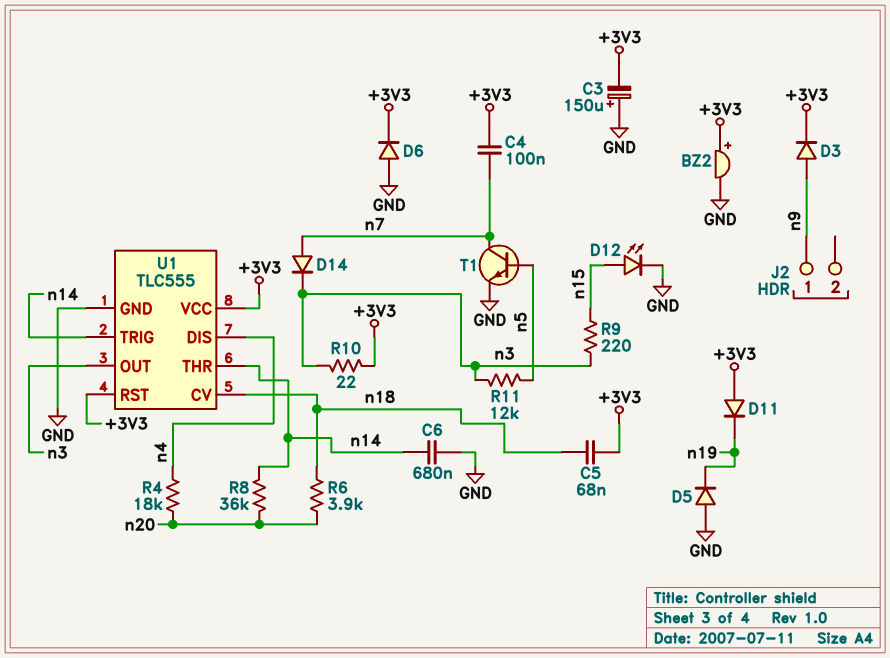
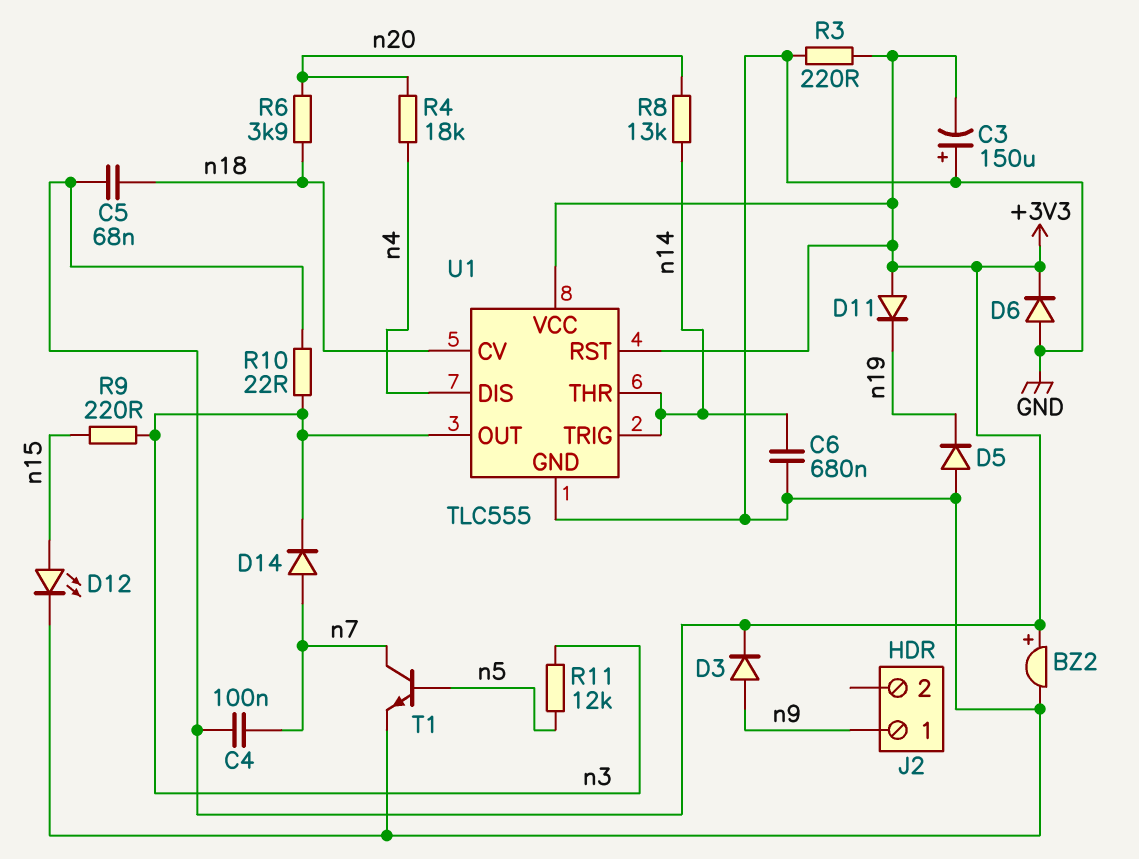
R3: none -> 220 (+3V3, GND)
R8: 36k (n14, n20) -> 13k (n14, n20)

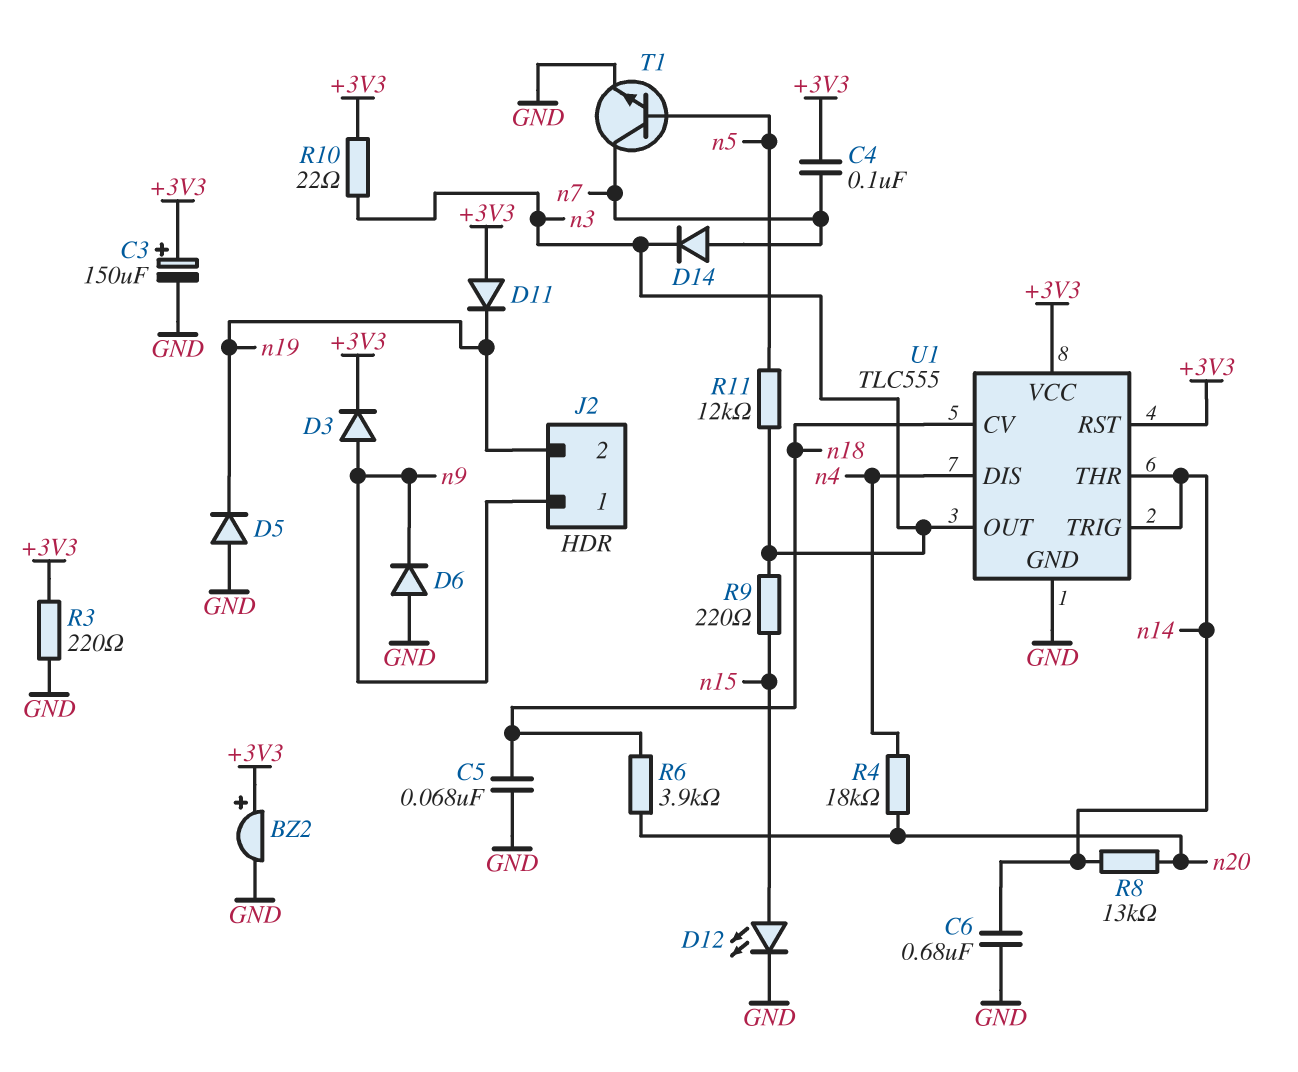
C3: 150uF (plus GND, minus +3V3) -> 150uF (plus +3V3, minus GND)
C5: 68nF (+3V3, n18) -> 68nF (GND, n18)
D6: diode (A GND, K +3V3) -> diode (A GND, K n9)
J2 pin 2: none -> n19

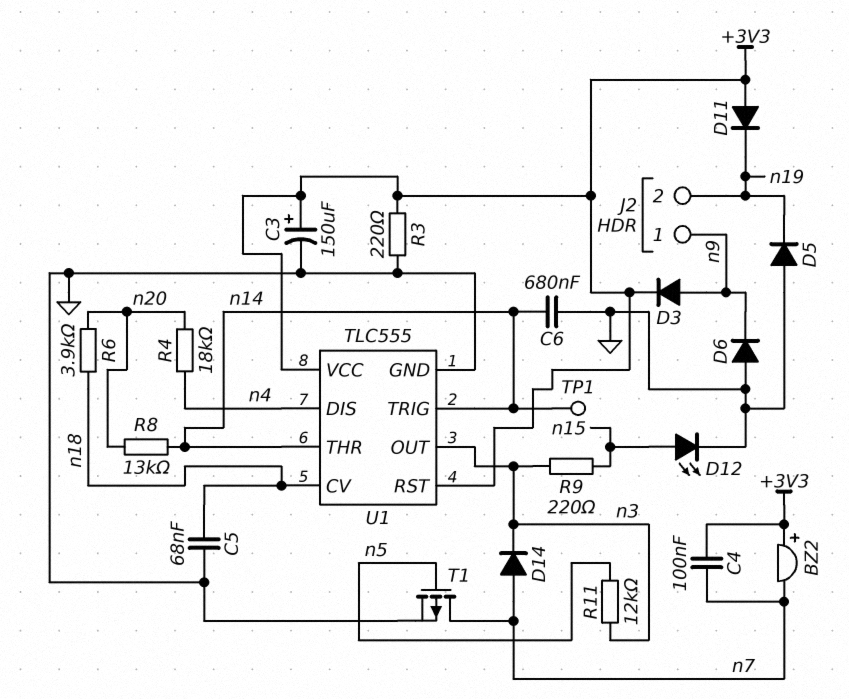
BZ2: buzzer (plus +3V3, minus GND) -> buzzer (plus +3V3, minus n7)
R10: 22 (+3V3, n3) -> none
T1: NPN (B n5, C n7, E GND) -> PMOS (G n5, D n7, S GND)
TP1: none -> test point (n14)

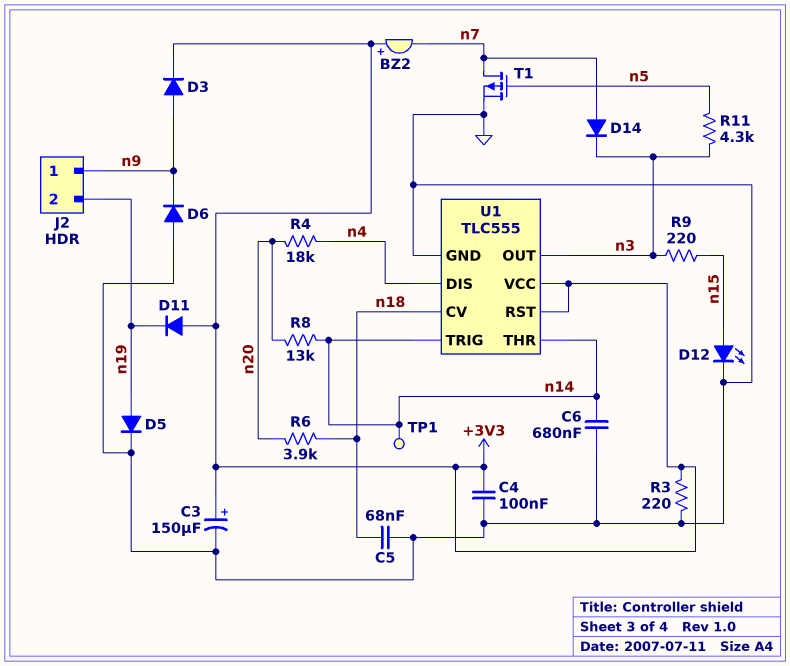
C4: 100nF (+3V3, n7) -> 100nF (+3V3, GND)
D5: diode (A GND, K n19) -> diode (A n19, K GND)
R11: 12k (n3, n5) -> 4.3k (n3, n5)

